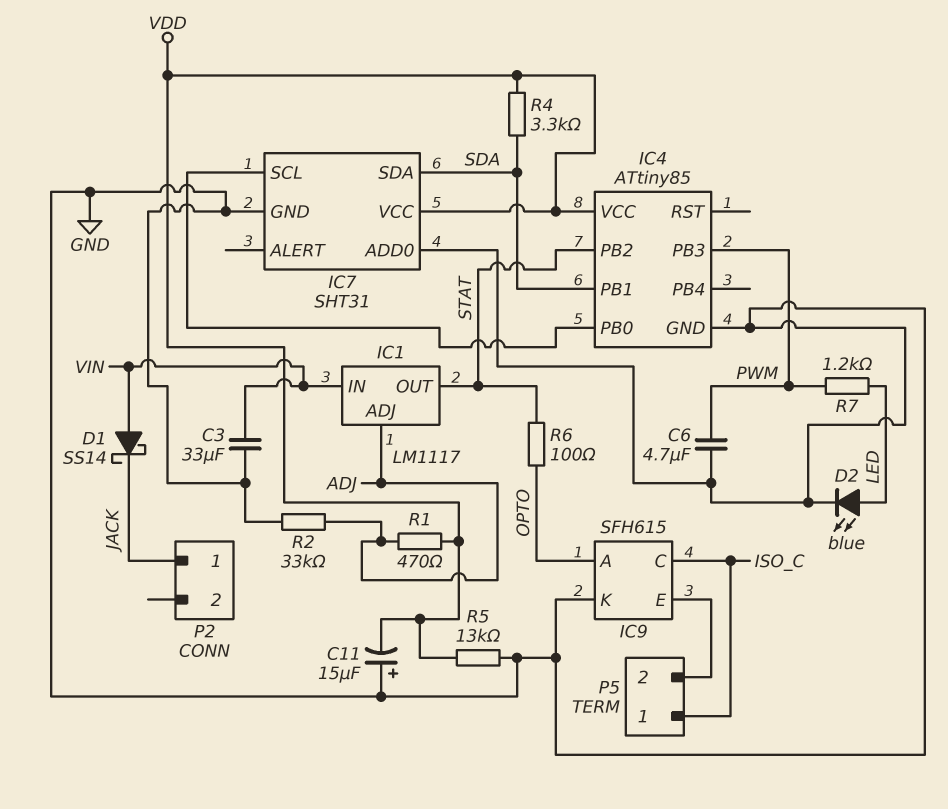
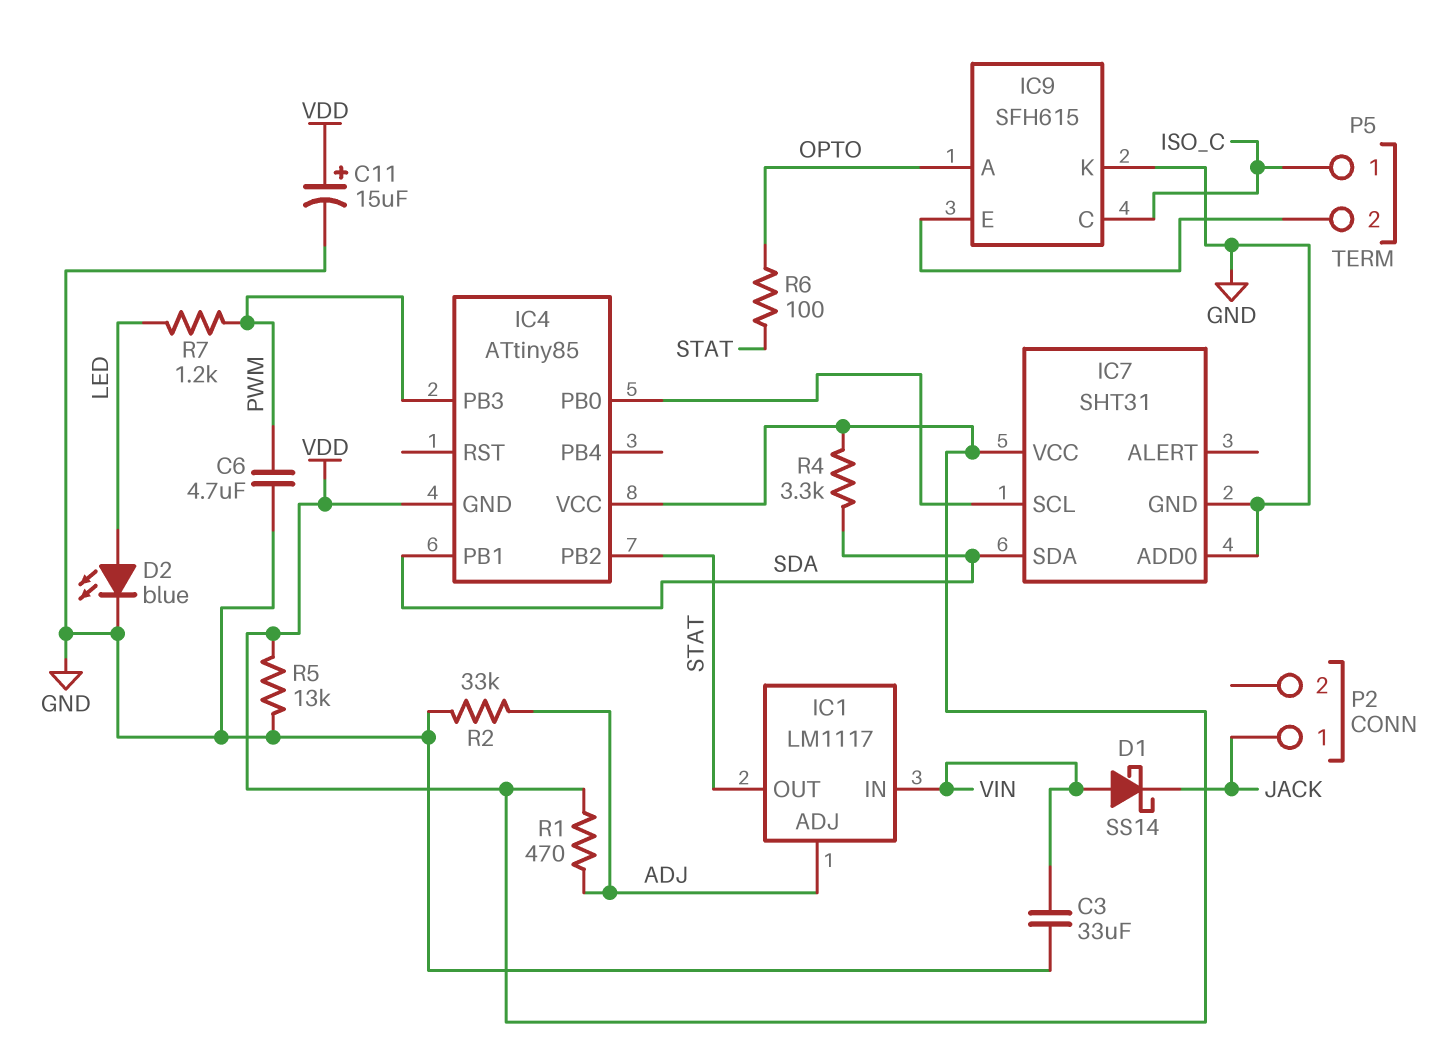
C11: 15uF (plus GND, minus VDD) -> 15uF (plus VDD, minus GND)
IC4 pin GND: GND -> VDD

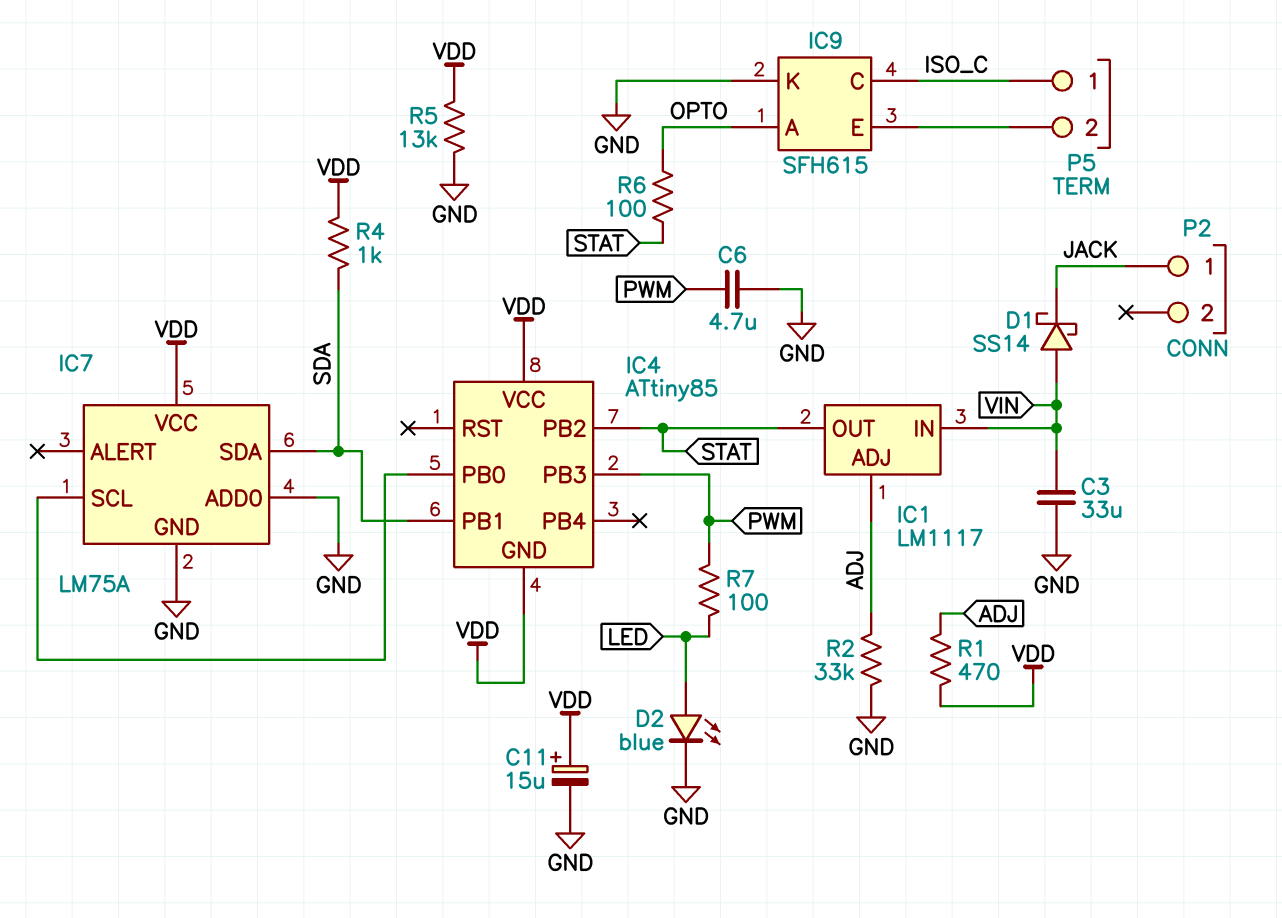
IC7: SHT31 -> LM75A
R4: 3.3k (SDA, VDD) -> 1k (SDA, VDD)
R7: 1.2k (LED, PWM) -> 100 (LED, PWM)

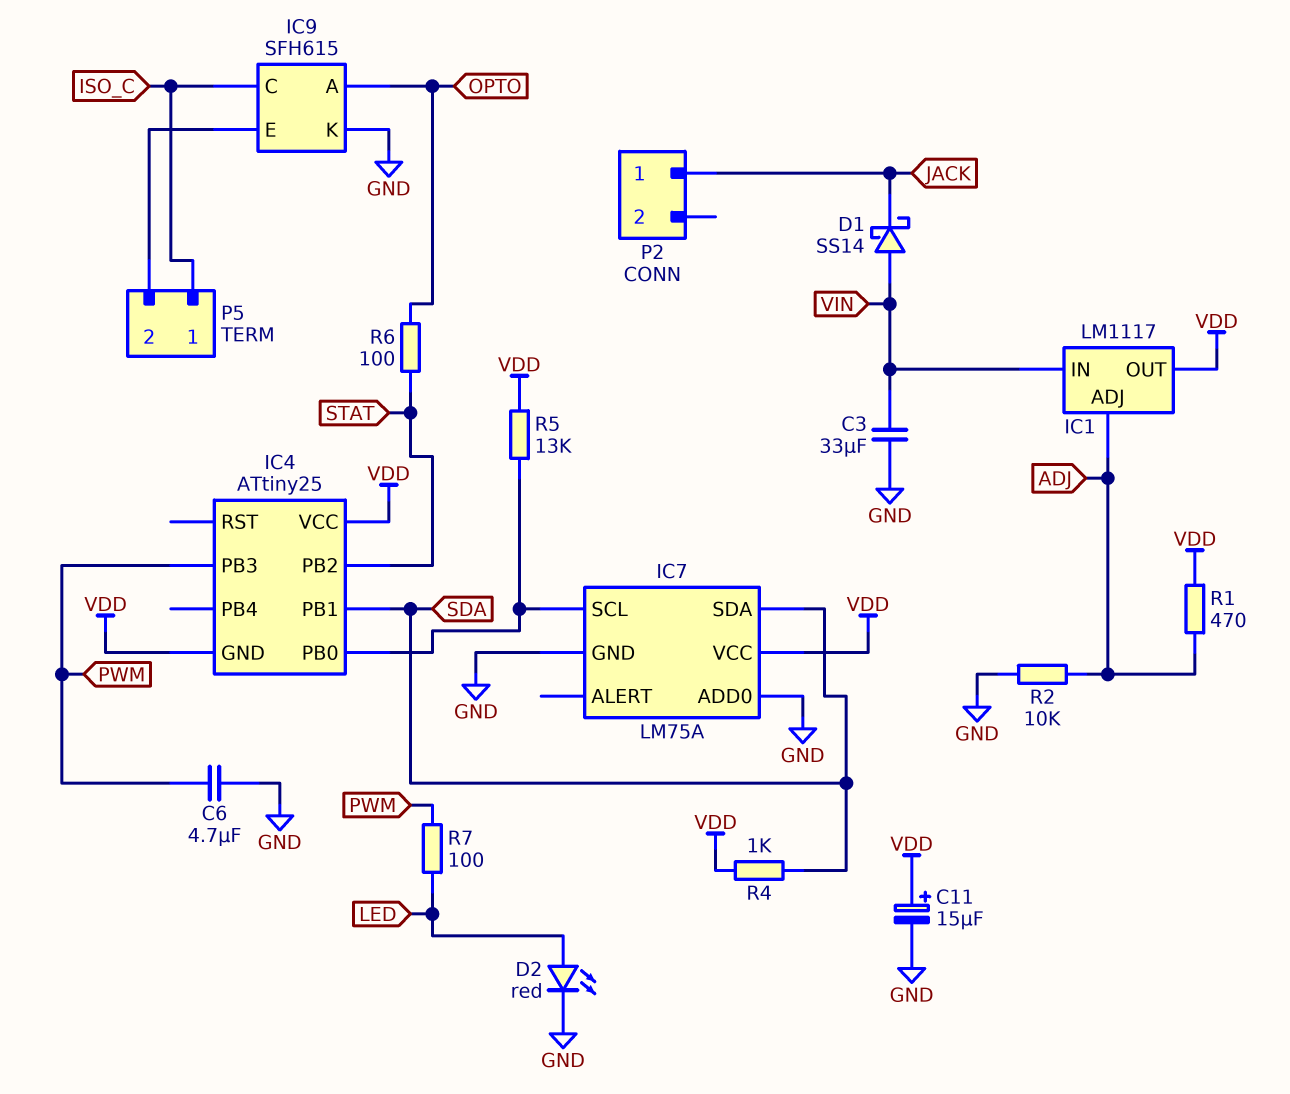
D2: LED blue (A LED, K GND) -> LED red (A LED, K GND)
IC1 pin OUT: STAT -> VDD
IC4: ATtiny85 -> ATtiny25
R2: 33k (ADJ, GND) -> 10k (ADJ, GND)
R5: 13k (GND, VDD) -> 13k (IC4/PB0, VDD)

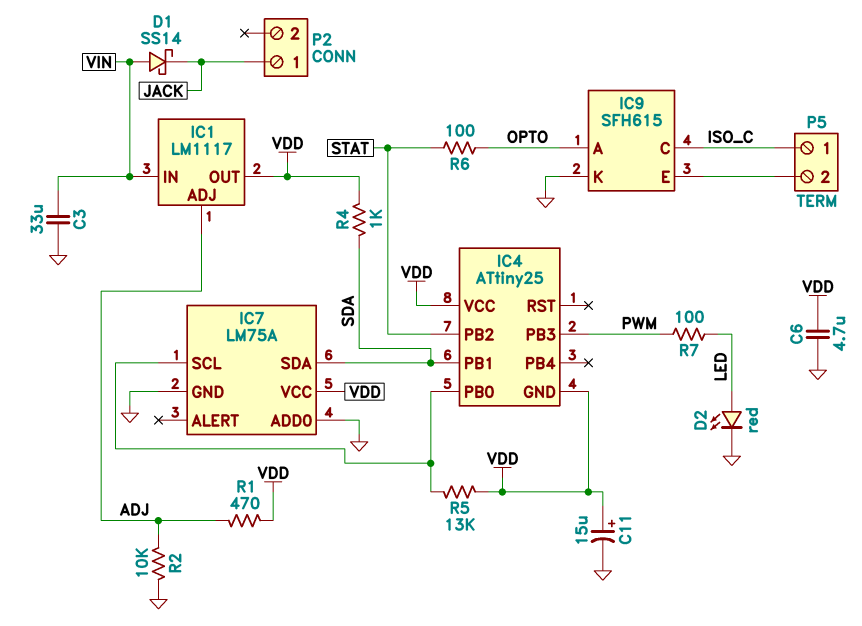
C6: 4.7uF (GND, PWM) -> 4.7uF (GND, VDD)

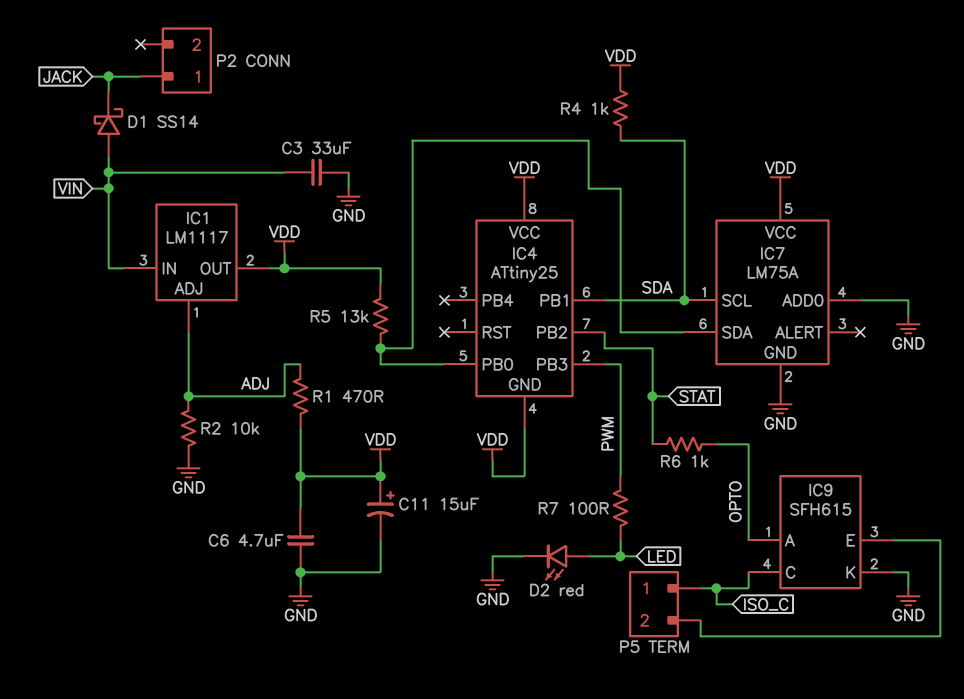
IC7 pin SCL: IC4/PB0 -> SDA
IC7 pin SDA: SDA -> IC4/PB0
R6: 100 (OPTO, STAT) -> 1k (OPTO, STAT)

